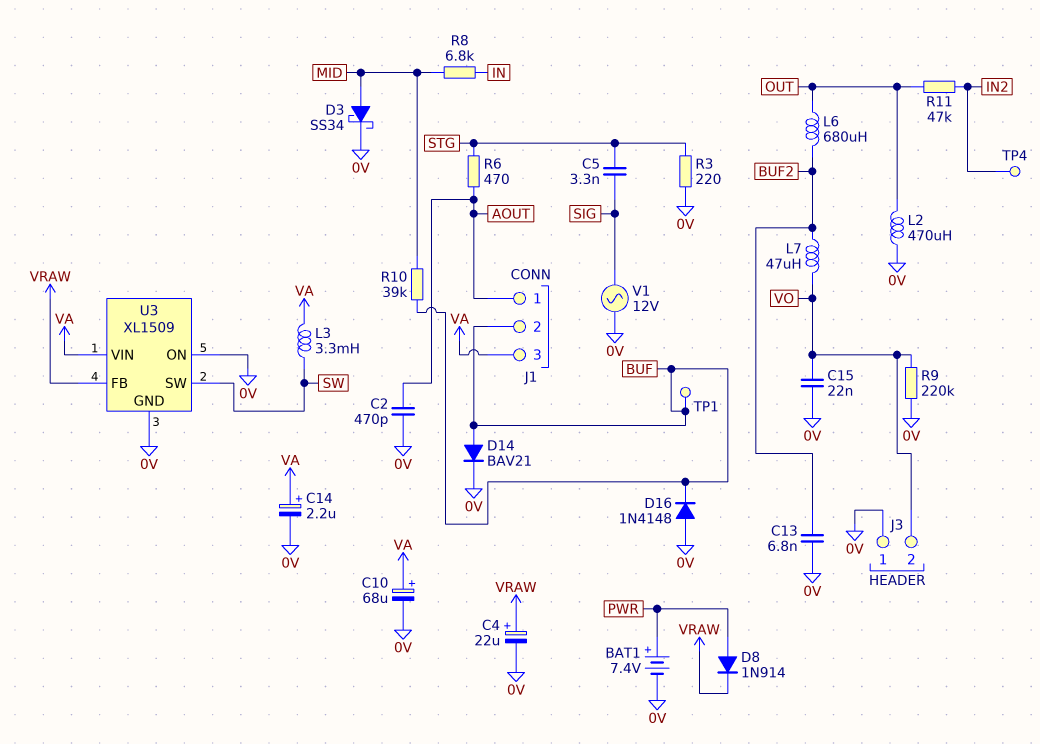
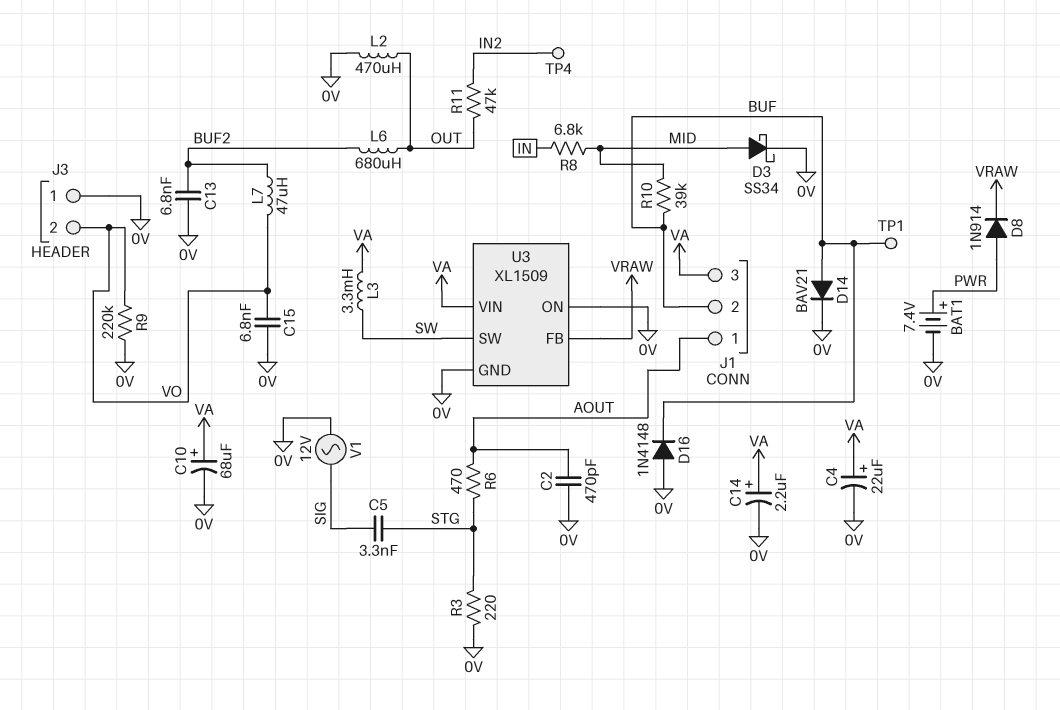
C4: 22uF (plus VRAW, minus 0V) -> 22uF (plus VA, minus 0V)
C15: 22nF (0V, VO) -> 6.8nF (0V, VO)

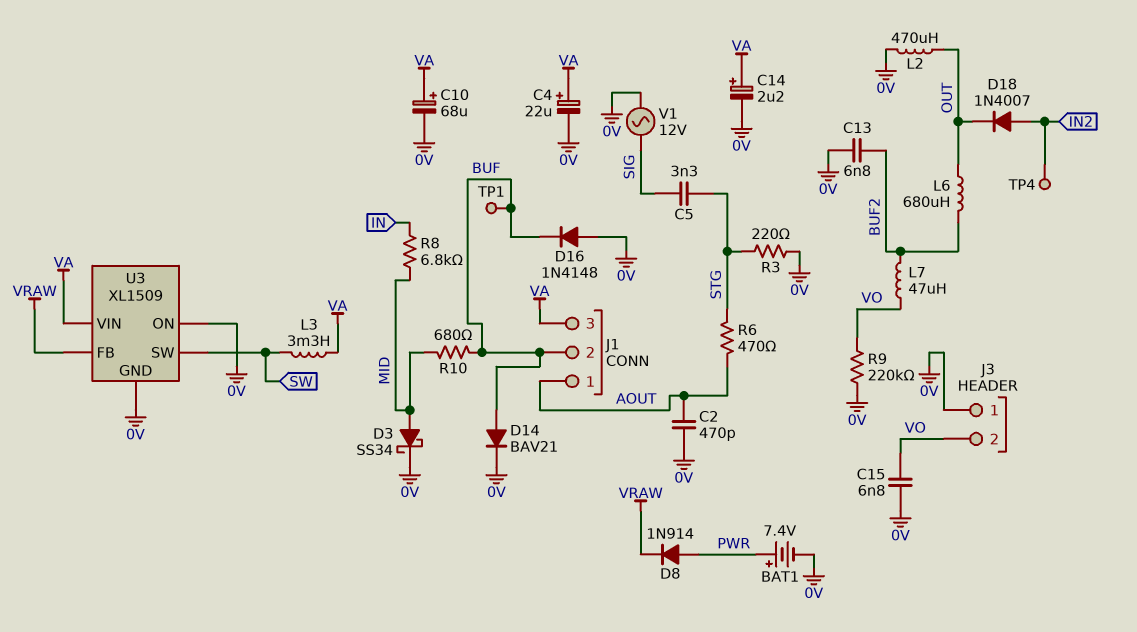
D18: none -> diode 1N4007 (A IN2, K OUT)
R10: 39k (BUF, MID) -> 680 (BUF, MID)
R11: 47k (IN2, OUT) -> none

